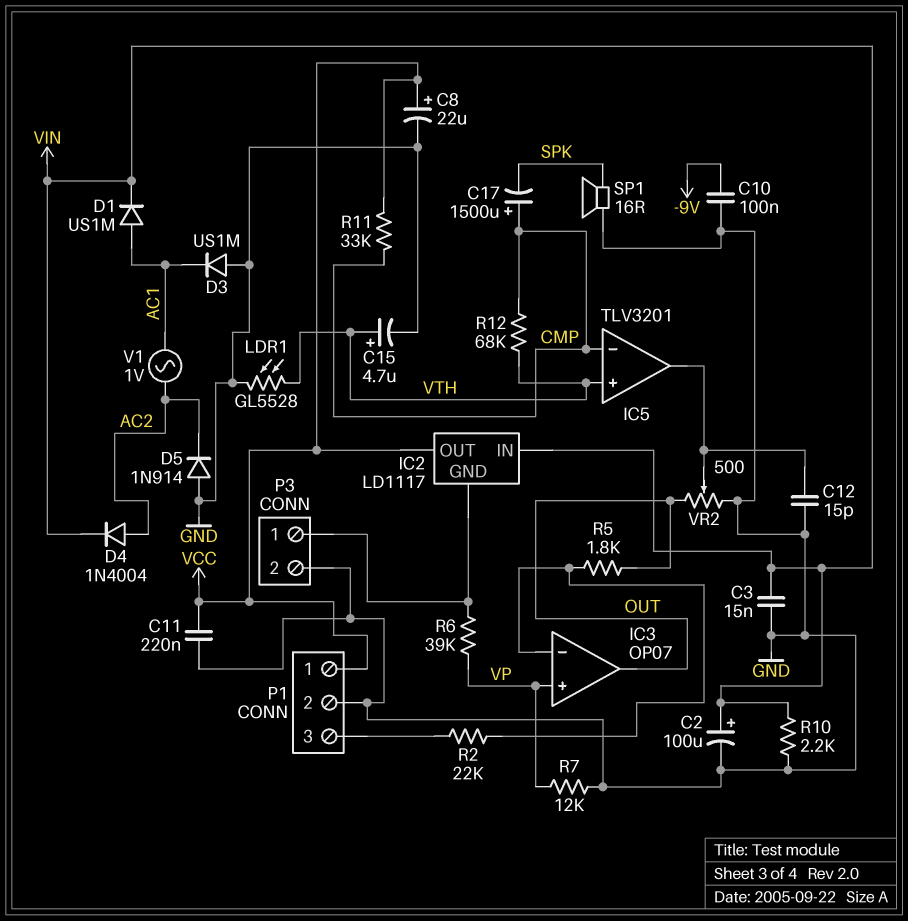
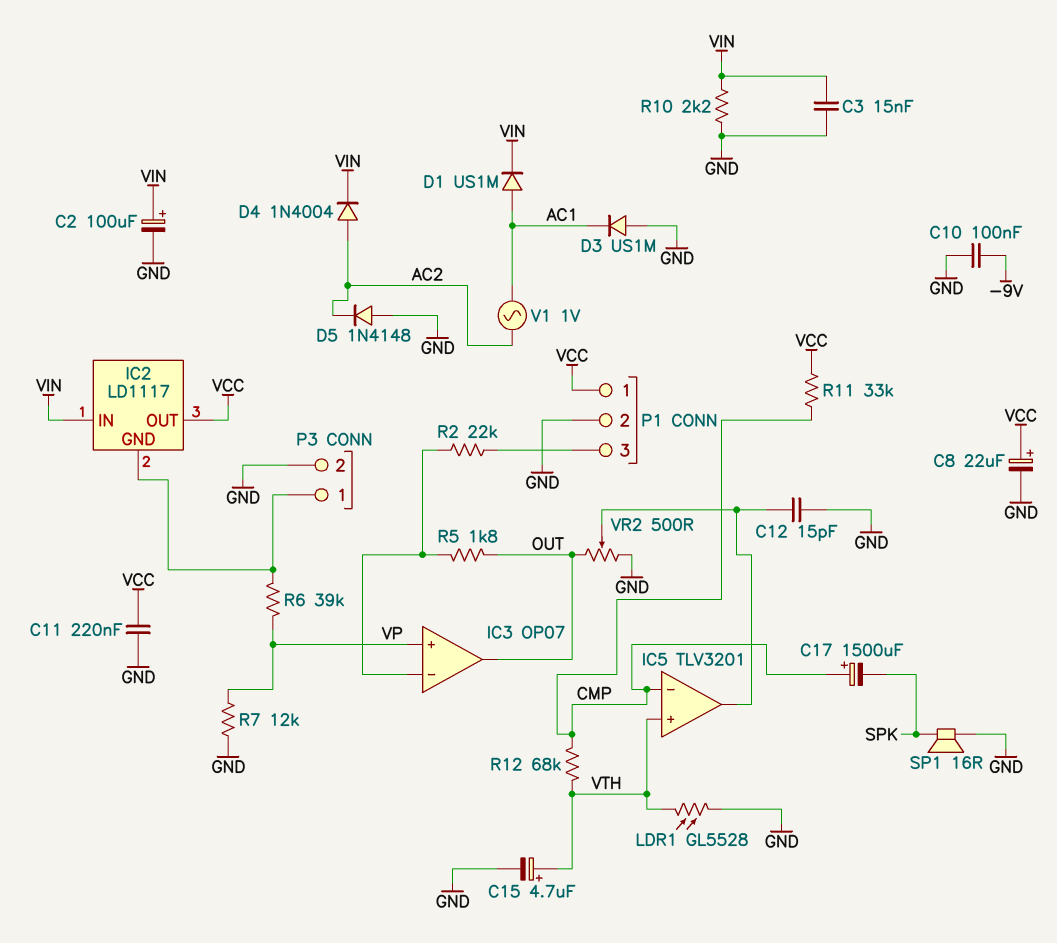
D5: diode 1N914 (A GND, K AC2) -> diode 1N4148 (A GND, K AC2)

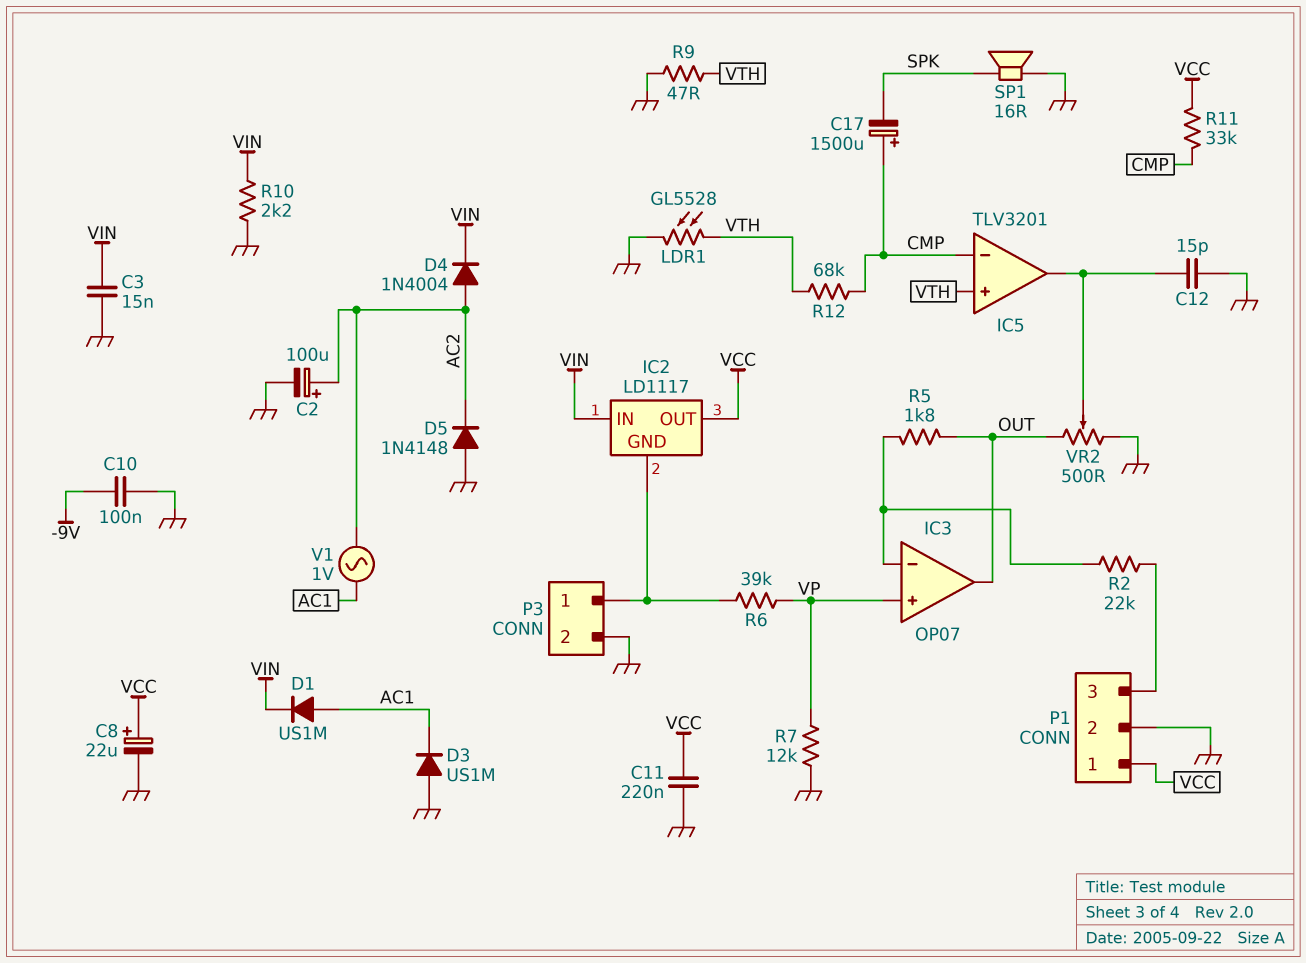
C2: 100uF (plus VIN, minus GND) -> 100uF (plus AC2, minus GND)
C15: 4.7uF (plus VTH, minus GND) -> none
R9: none -> 47 (GND, VTH)

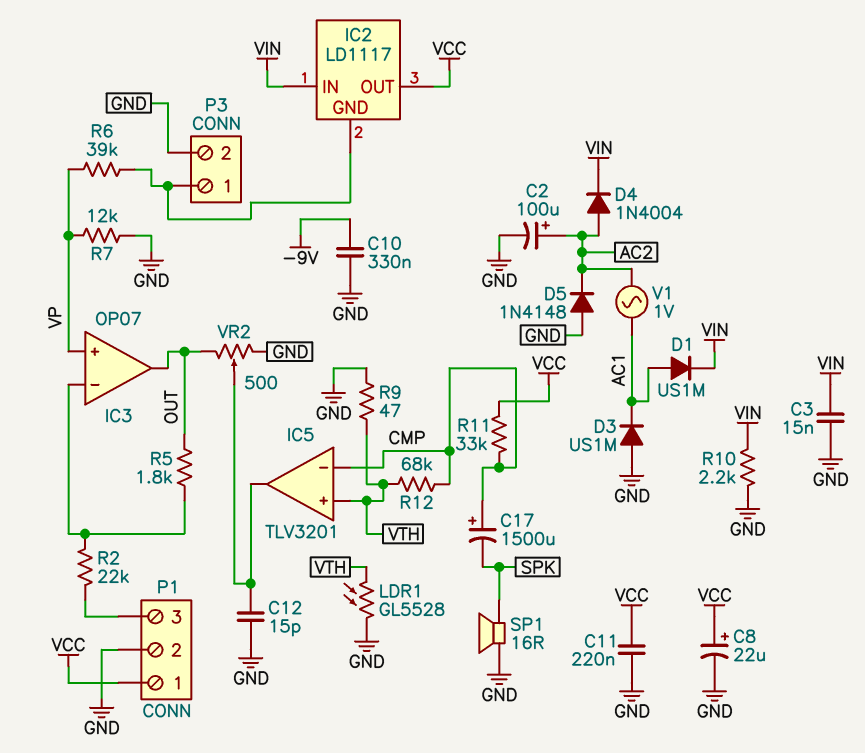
C10: 100nF (-9V, GND) -> 330nF (-9V, GND)

